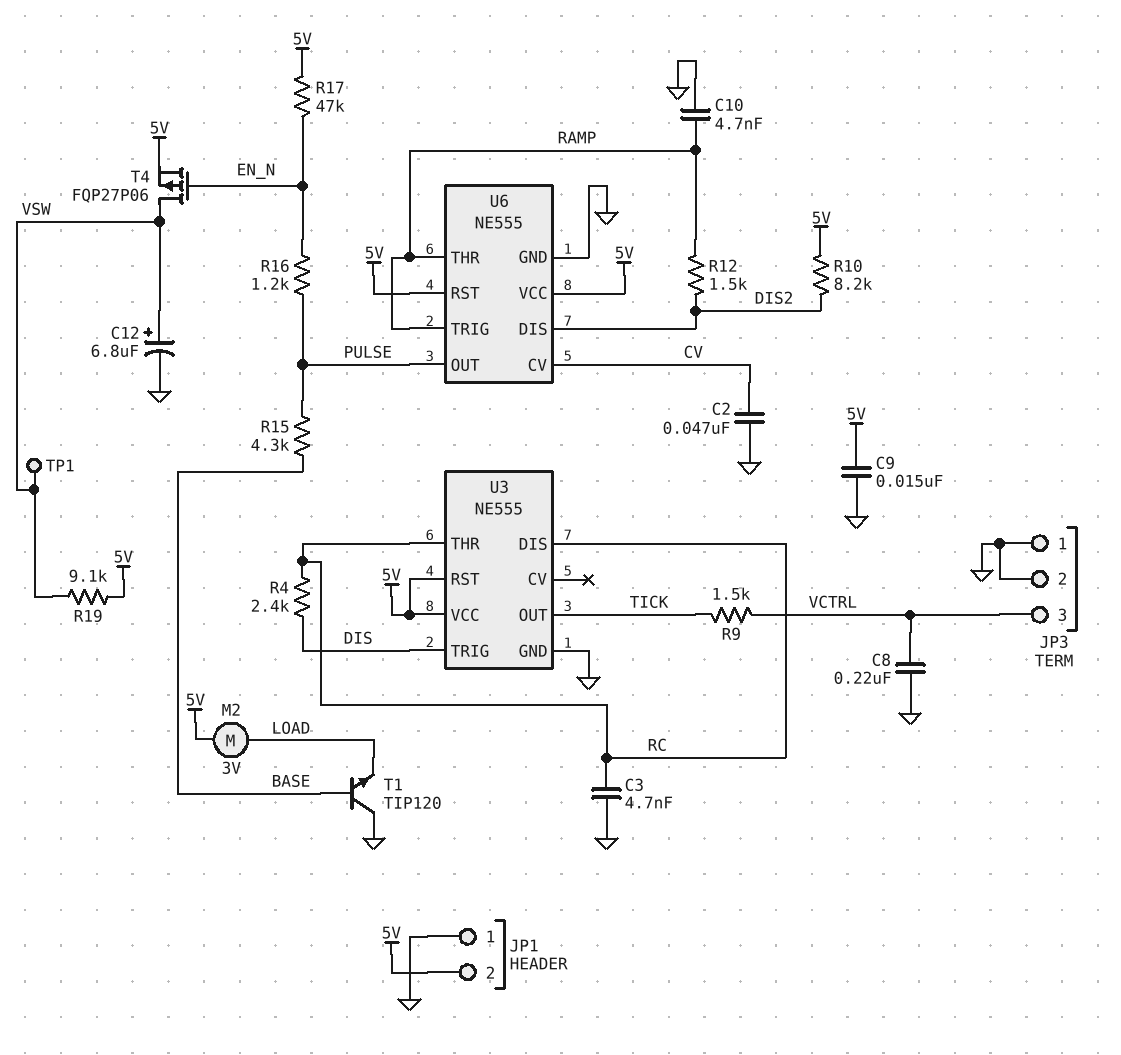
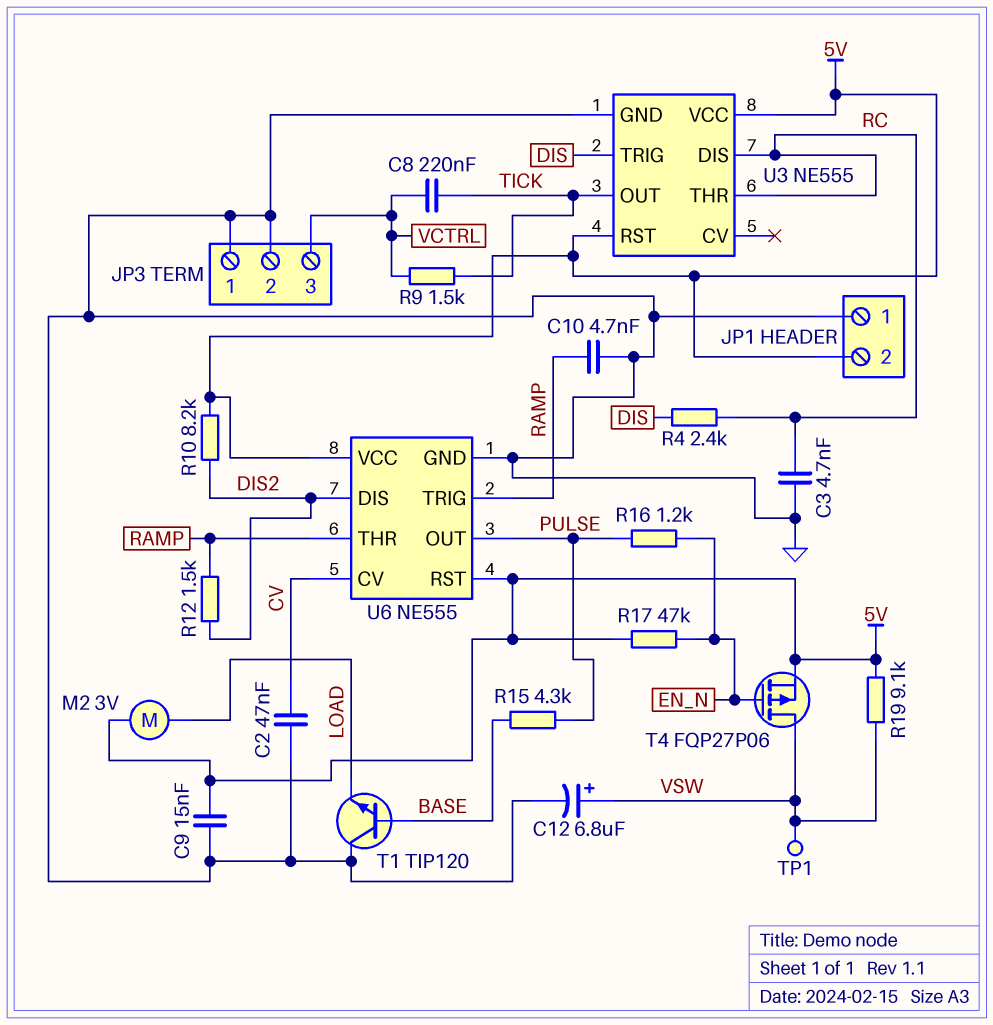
C8: 220nF (GND, VCTRL) -> 220nF (TICK, VCTRL)

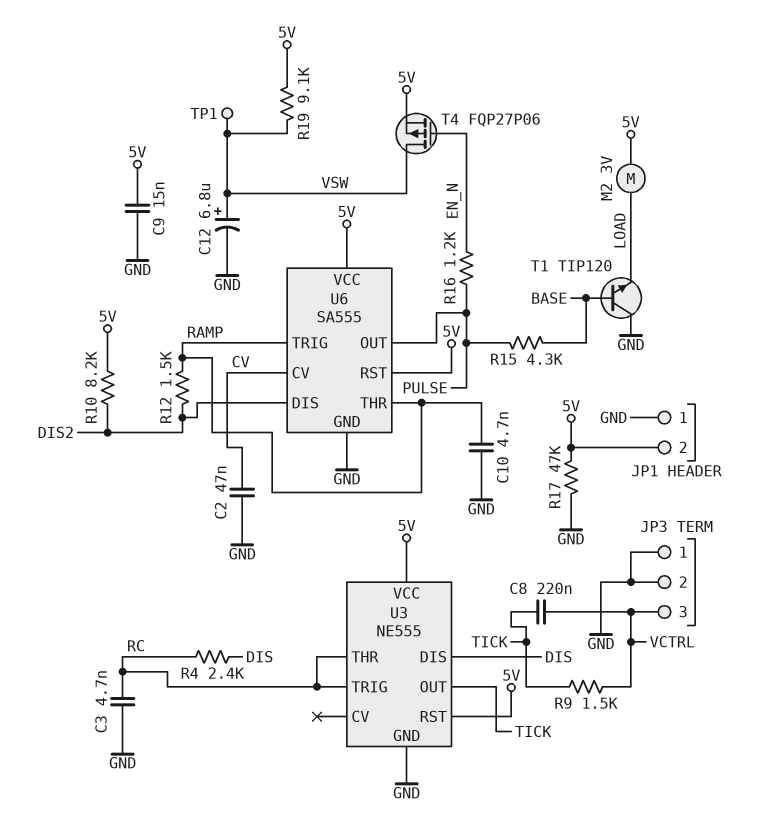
R17: 47k (5V, EN_N) -> 47k (5V, GND)
U3 pin DIS: RC -> DIS
U3 pin TRIG: DIS -> RC
U6: NE555 -> SA555

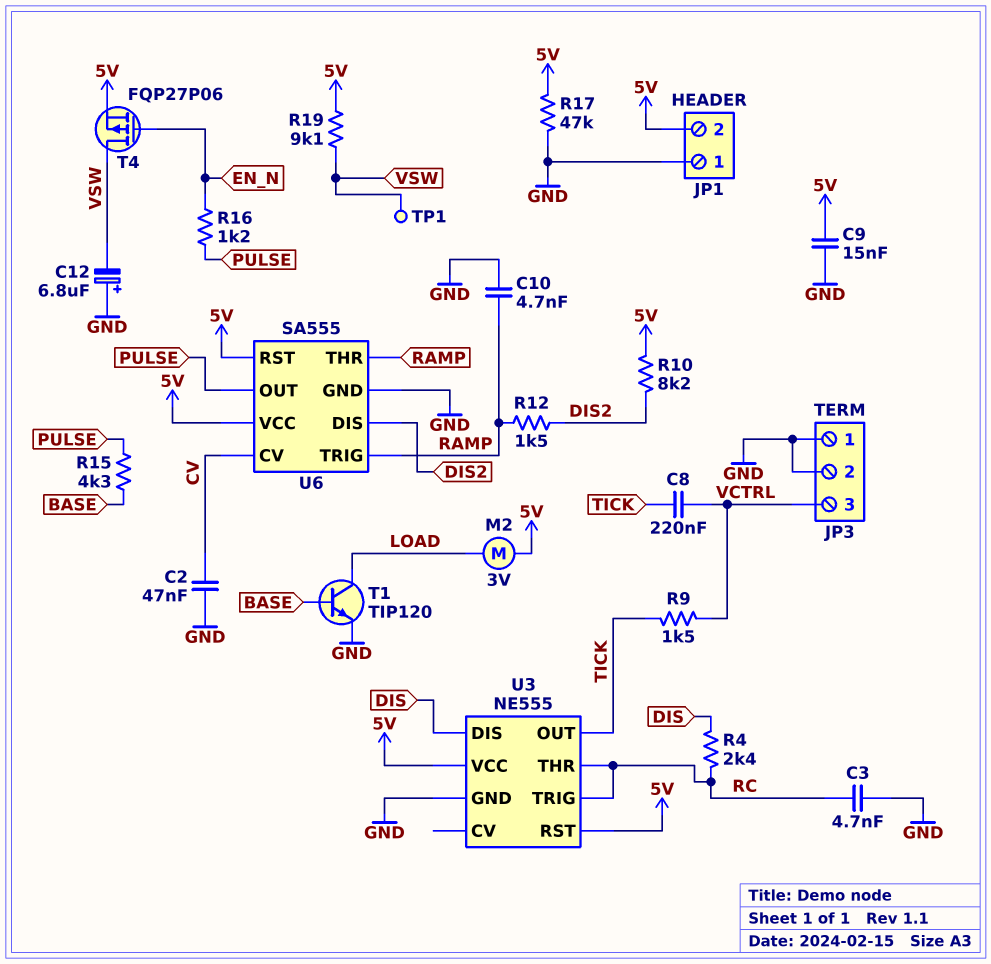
C12: 6.8uF (plus VSW, minus GND) -> 6.8uF (plus GND, minus VSW)
T1: NPN TIP120 (B BASE, C GND, E LOAD) -> NPN TIP120 (B BASE, C LOAD, E GND)

